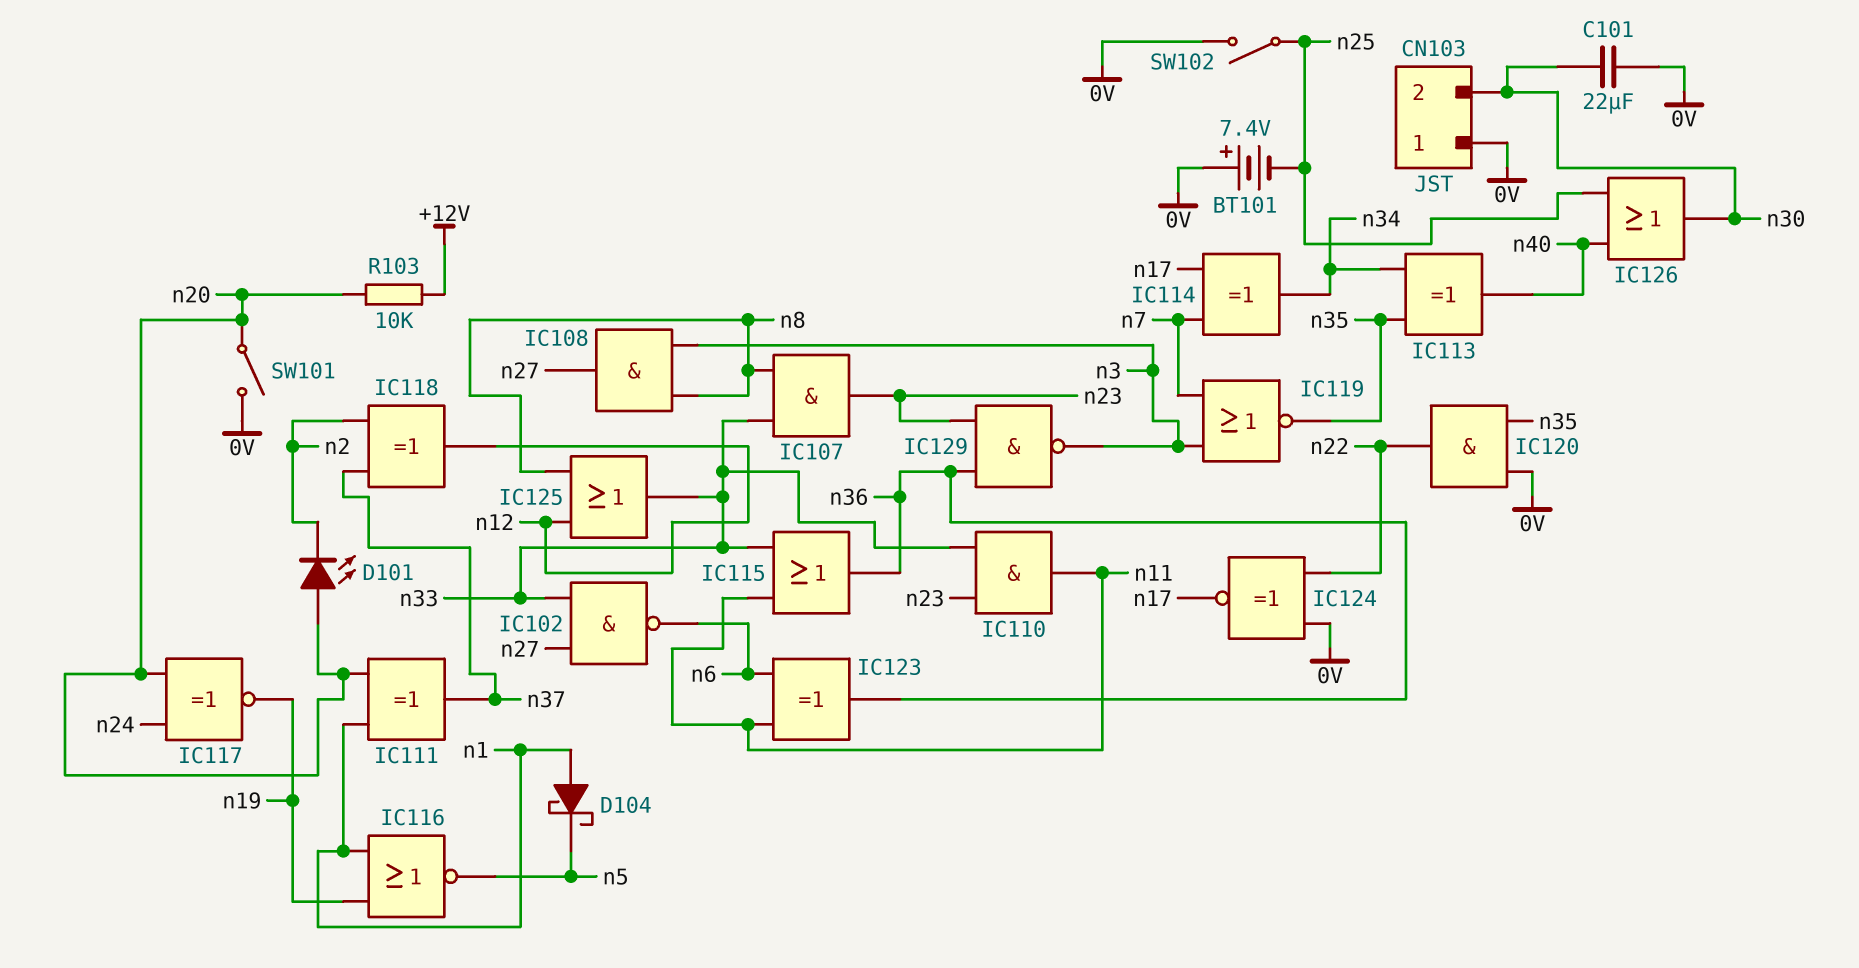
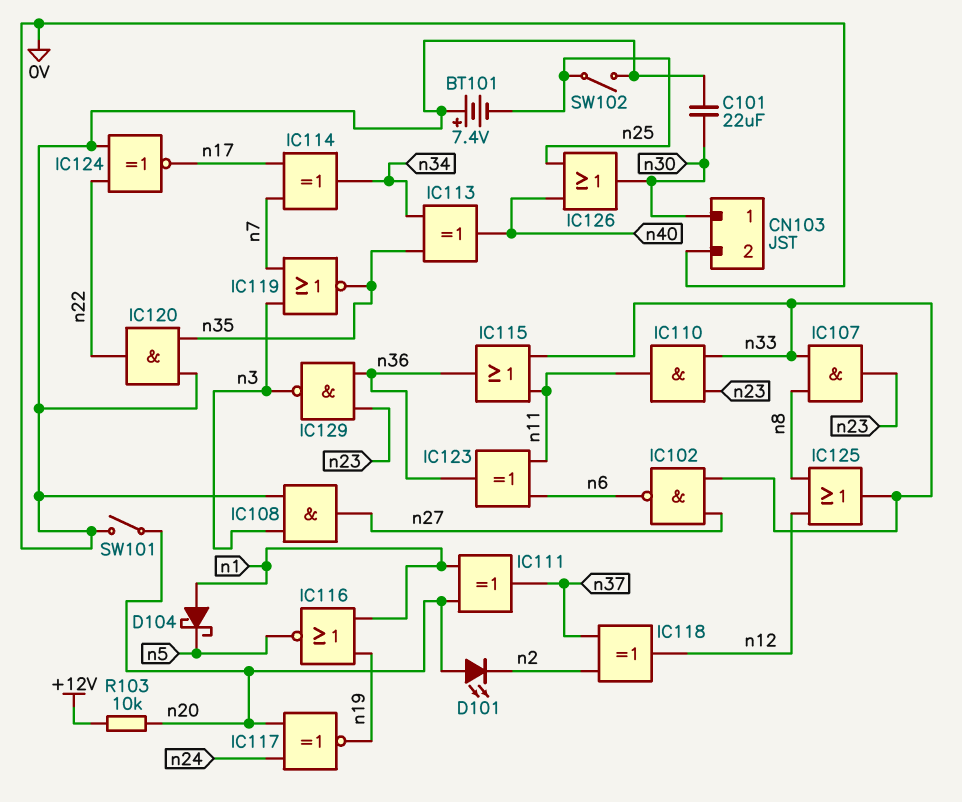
CN103 pin 1: 0V -> n30
CN103 pin 2: n30 -> 0V
IC108: AND (in n3, in n8, out n27) -> AND (in 0V, in n3, out n27)

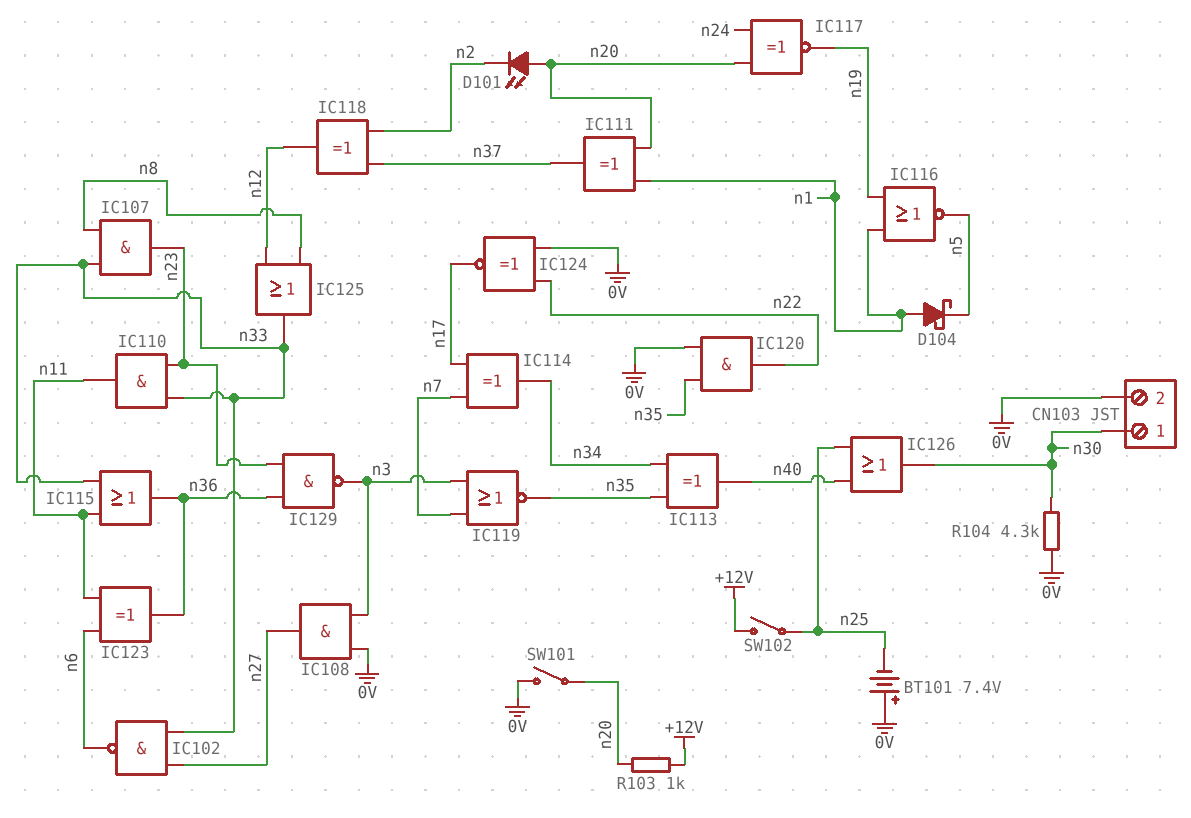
C101: 22uF (0V, n30) -> none
R103: 10k (+12V, n20) -> 1k (+12V, n20)
R104: none -> 4.3k (0V, n30)
SW102: switch (0V, n25) -> switch (+12V, n25)

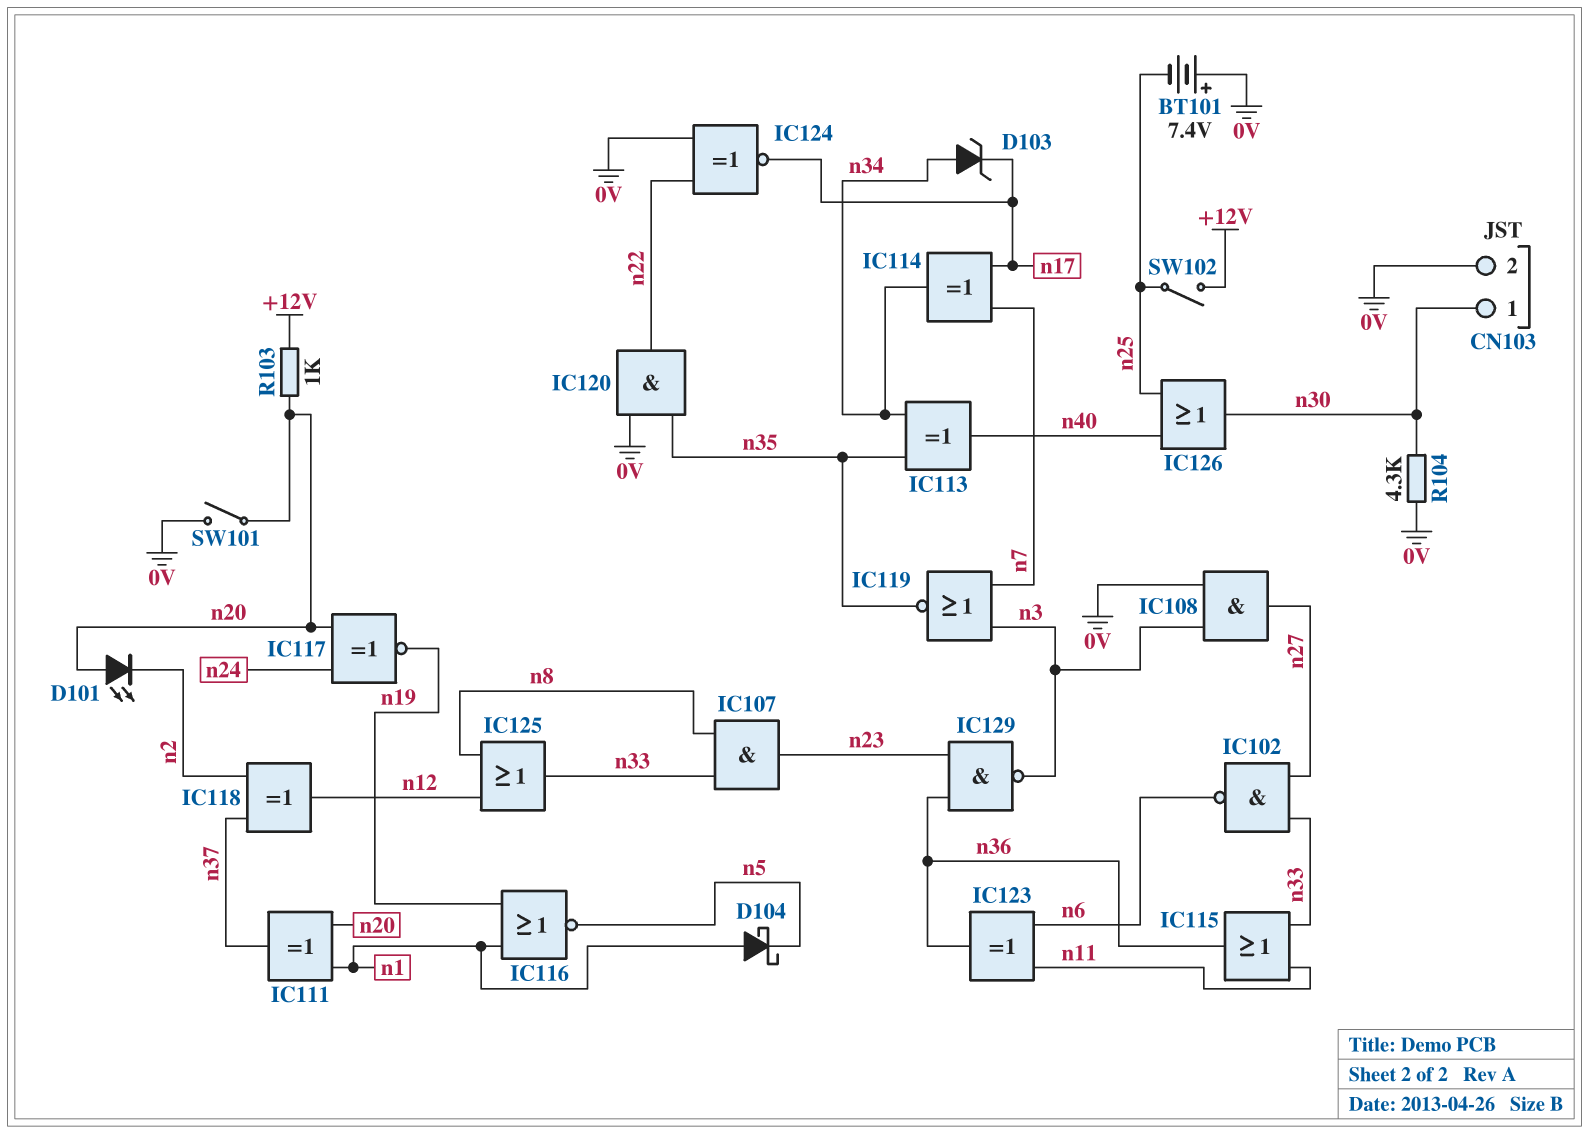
D103: none -> zener (A n34, K n17)
IC110: AND (in n23, in n33, out n11) -> none

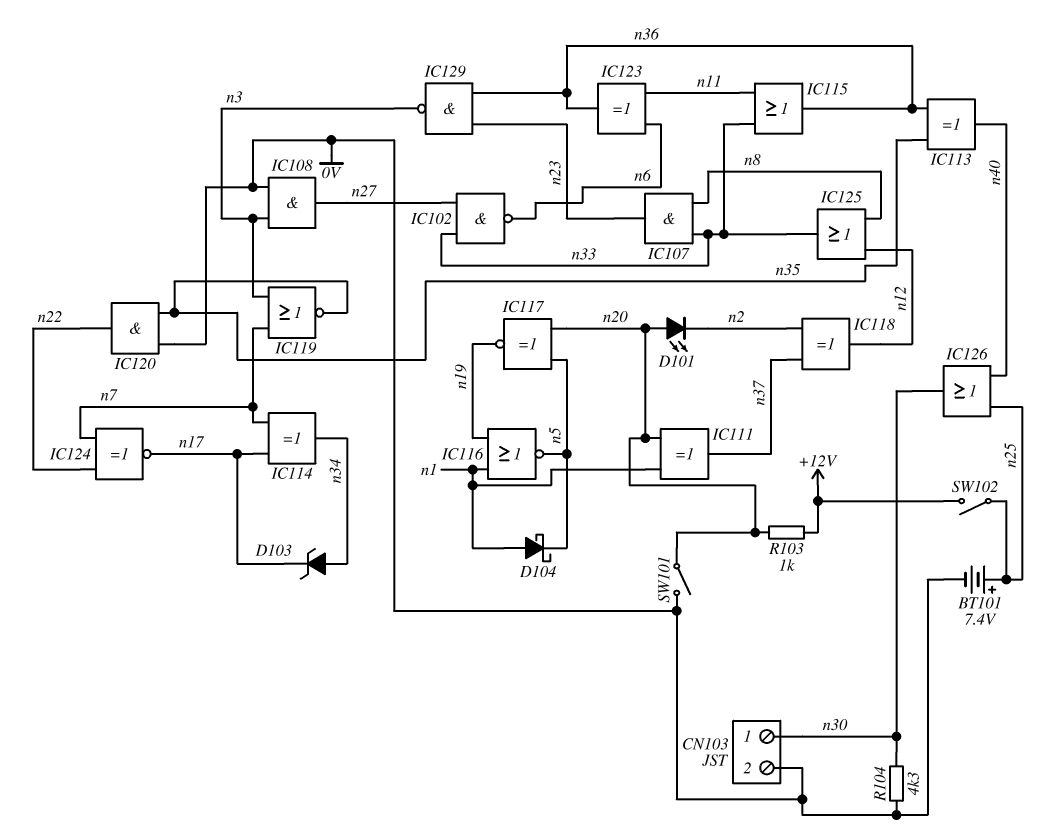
BT101: 7.4V (plus 0V, minus n25) -> 7.4V (plus n25, minus 0V)
IC113: XOR (in n34, in n35, out n40) -> XOR (in n35, in n36, out n40)
IC117: XNOR (in n20, in n24, out n19) -> XNOR (in n5, in n20, out n19)
IC124: XNOR (in 0V, in n22, out n17) -> XNOR (in n7, in n22, out n17)

